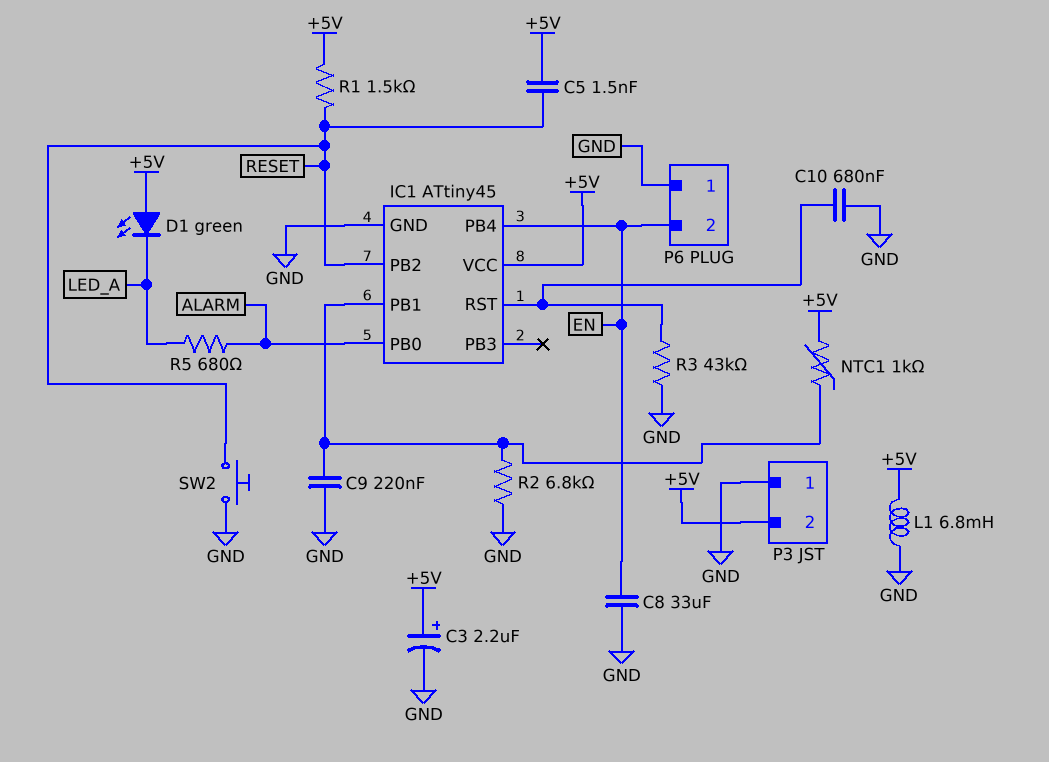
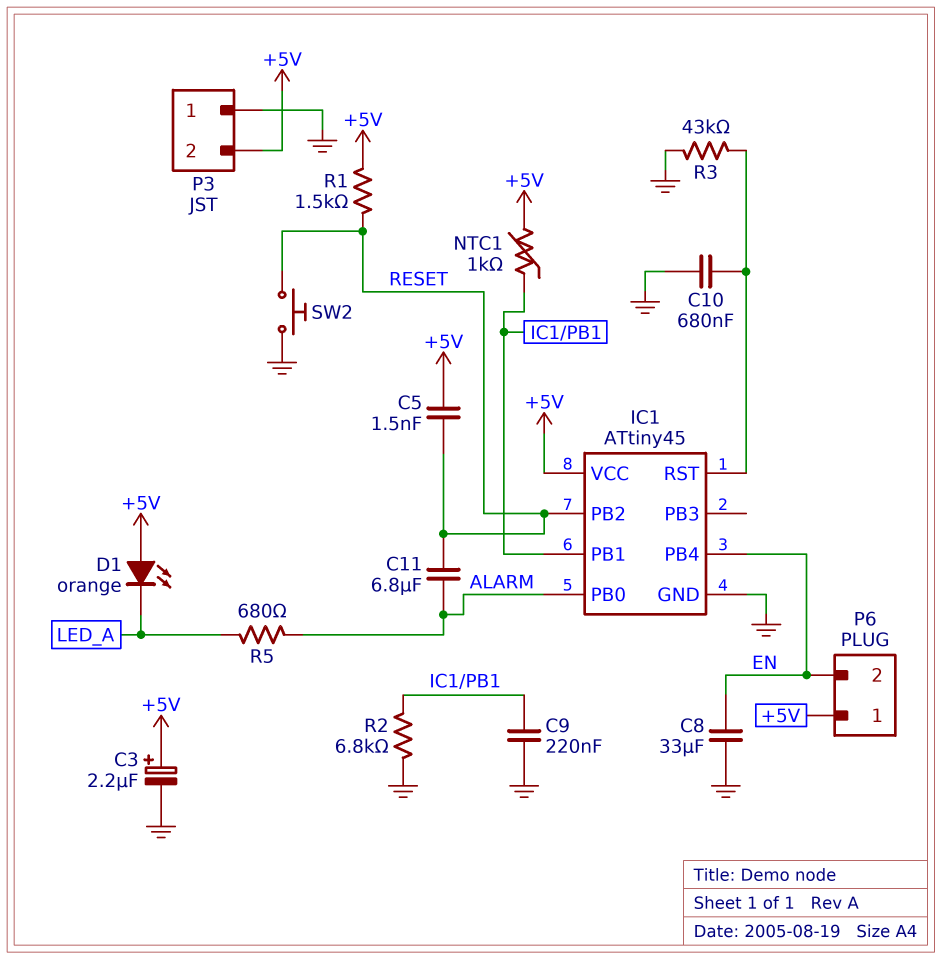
C11: none -> 6.8uF (ALARM, RESET)
D1: LED green (A +5V, K LED_A) -> LED orange (A +5V, K LED_A)
L1: 6.8mH (+5V, GND) -> none
P6 pin 1: GND -> +5V

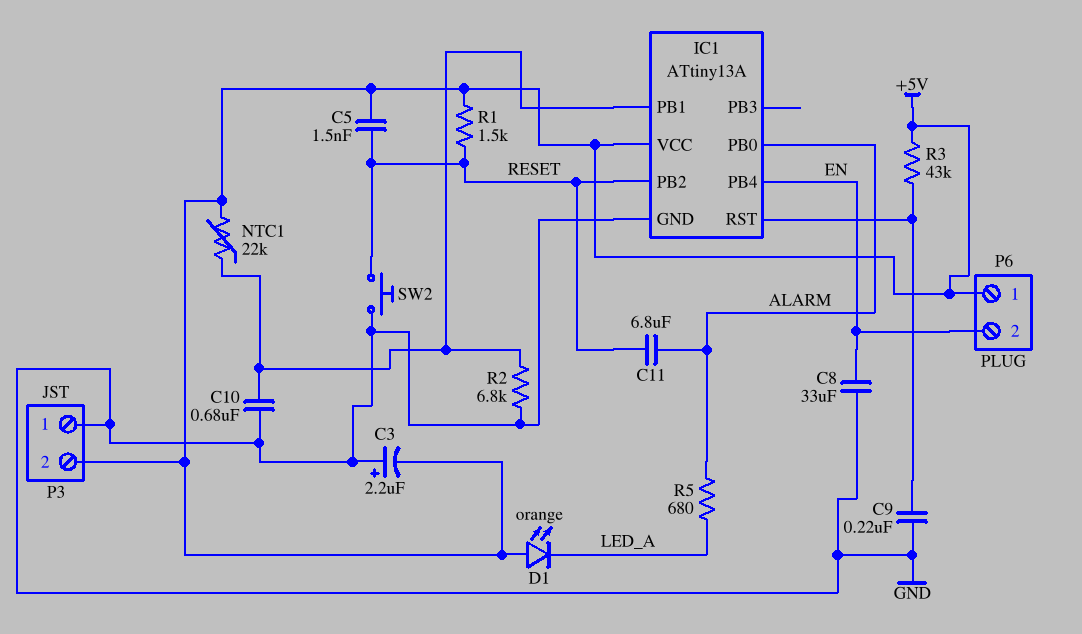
C3: 2.2uF (plus +5V, minus GND) -> 2.2uF (plus GND, minus +5V)
C9: 220nF (GND, IC1/PB1) -> 220nF (GND, IC1/RST)
C10: 680nF (GND, IC1/RST) -> 680nF (GND, IC1/PB1)
IC1: ATtiny45 -> ATtiny13A
NTC1: 1k (+5V, IC1/PB1) -> 22k (+5V, IC1/PB1)
R3: 43k (GND, IC1/RST) -> 43k (+5V, IC1/RST)

